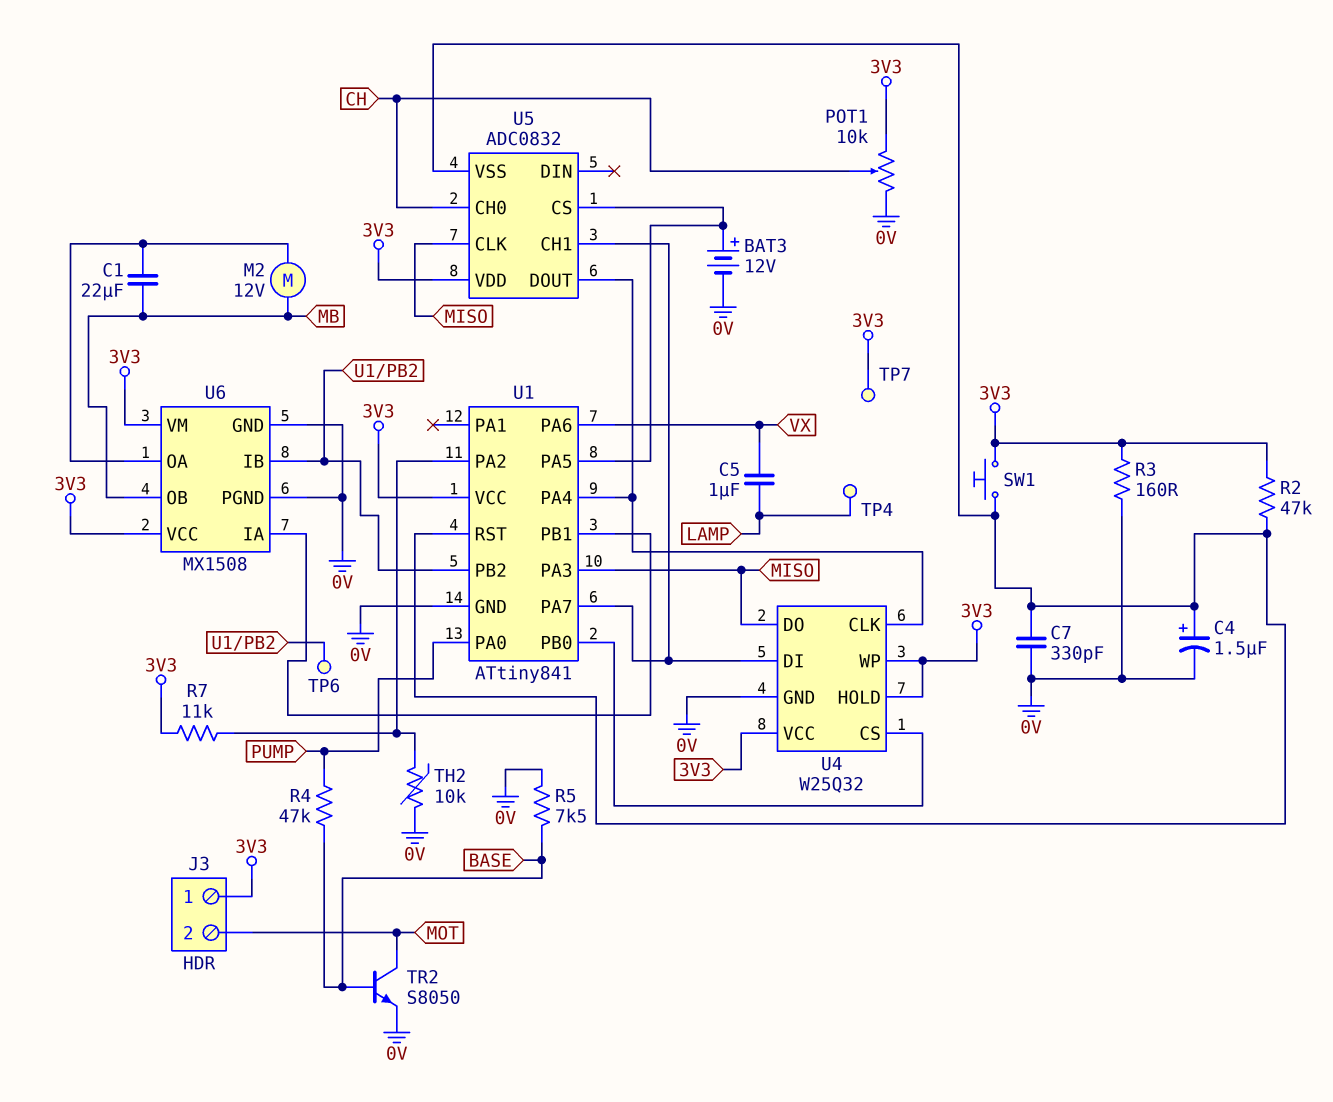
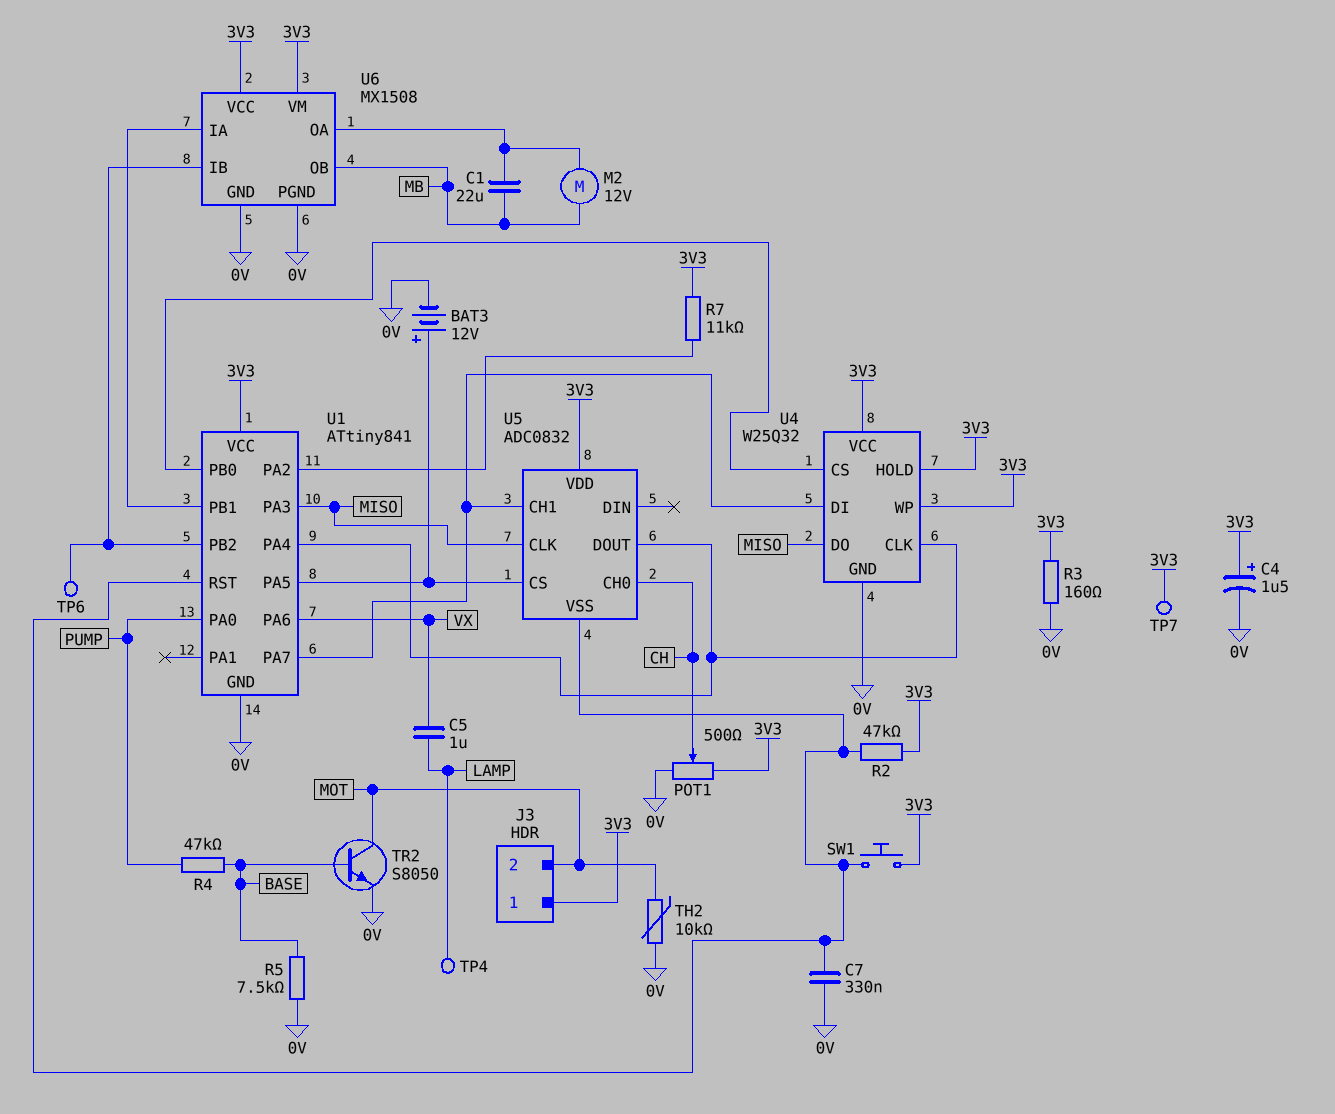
C4: 1.5uF (plus U1/RST, minus 0V) -> 1.5uF (plus 3V3, minus 0V)
C7: 330pF (0V, U1/RST) -> 330nF (0V, U1/RST)
POT1: 10k (0V, 3V3, wiper CH) -> 500 (0V, 3V3, wiper CH)
TH2: 10k (0V, U1/PA2) -> 10k (0V, MOT)

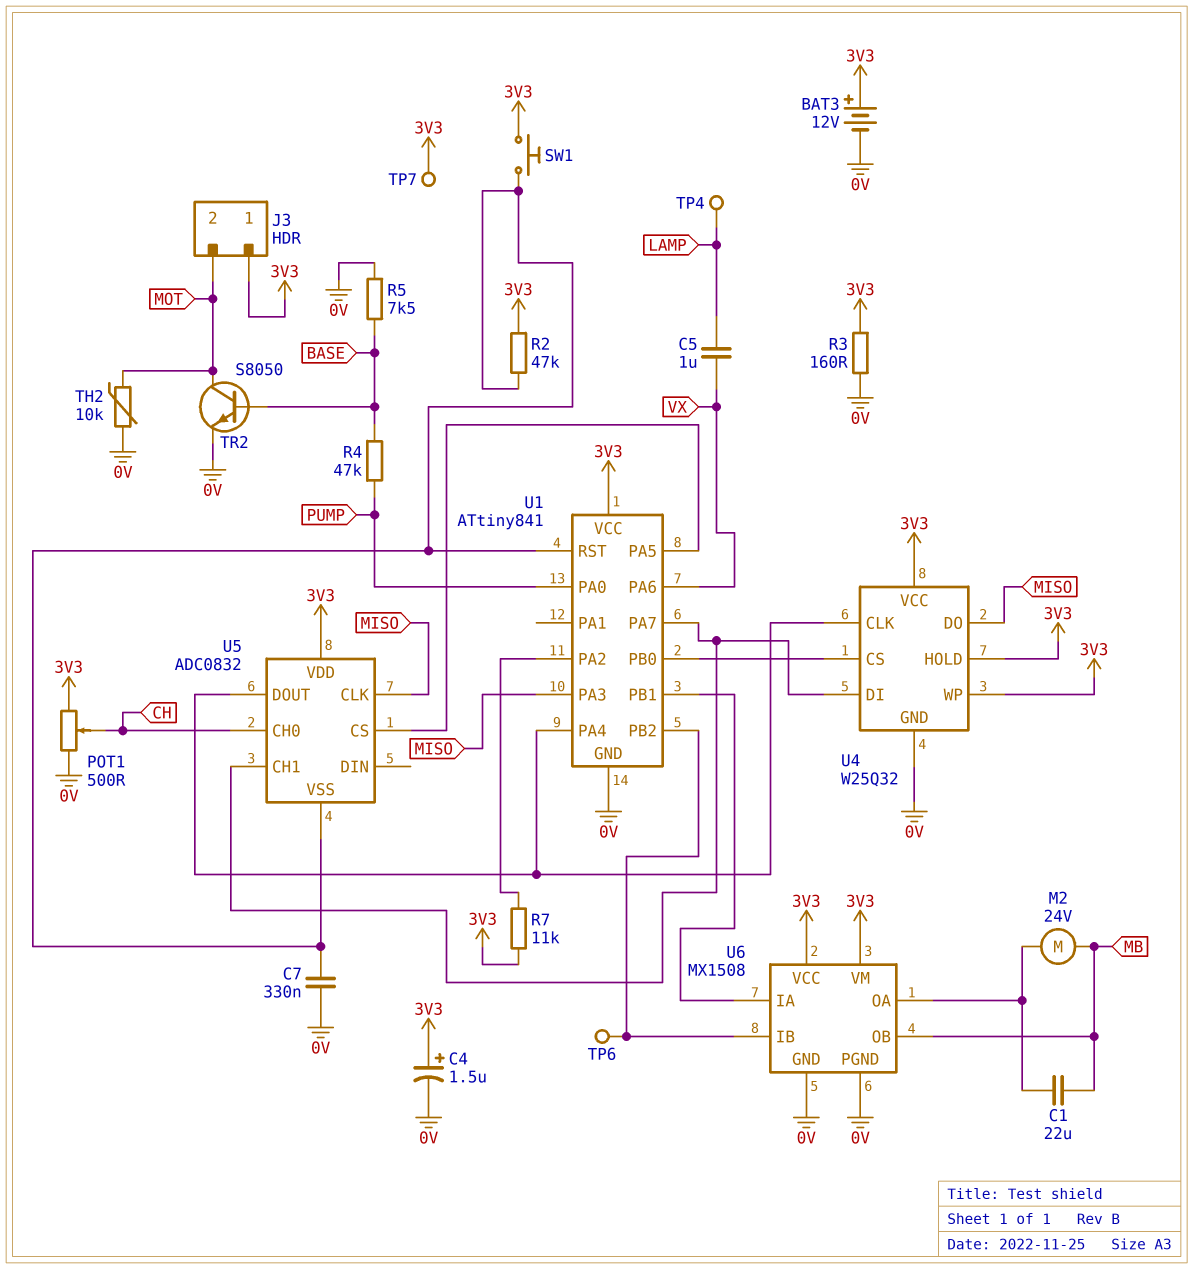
BAT3: 12V (plus U1/PA5, minus 0V) -> 12V (plus 3V3, minus 0V)
M2: motor 12V (MB, U6/OA) -> motor 24V (MB, U6/OA)

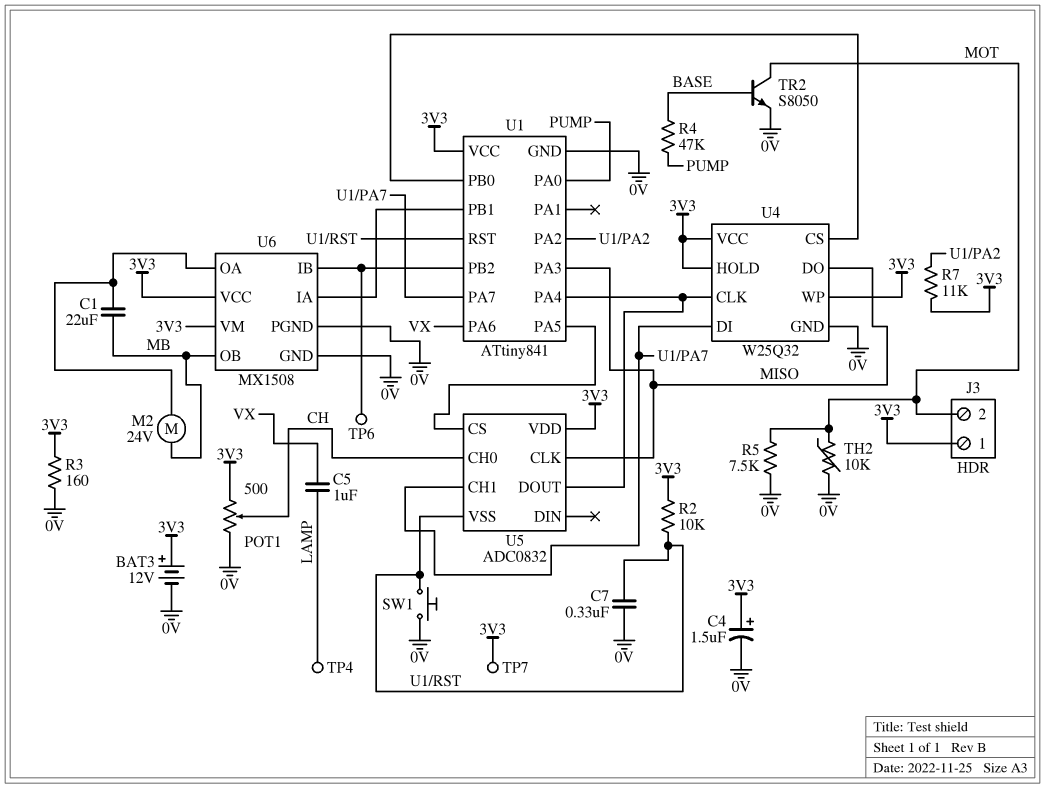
R2: 47k (3V3, U1/RST) -> 10k (3V3, U1/RST)
R5: 7.5k (0V, BASE) -> 7.5k (0V, MOT)
SW1: button (3V3, U1/RST) -> button (0V, U1/RST)

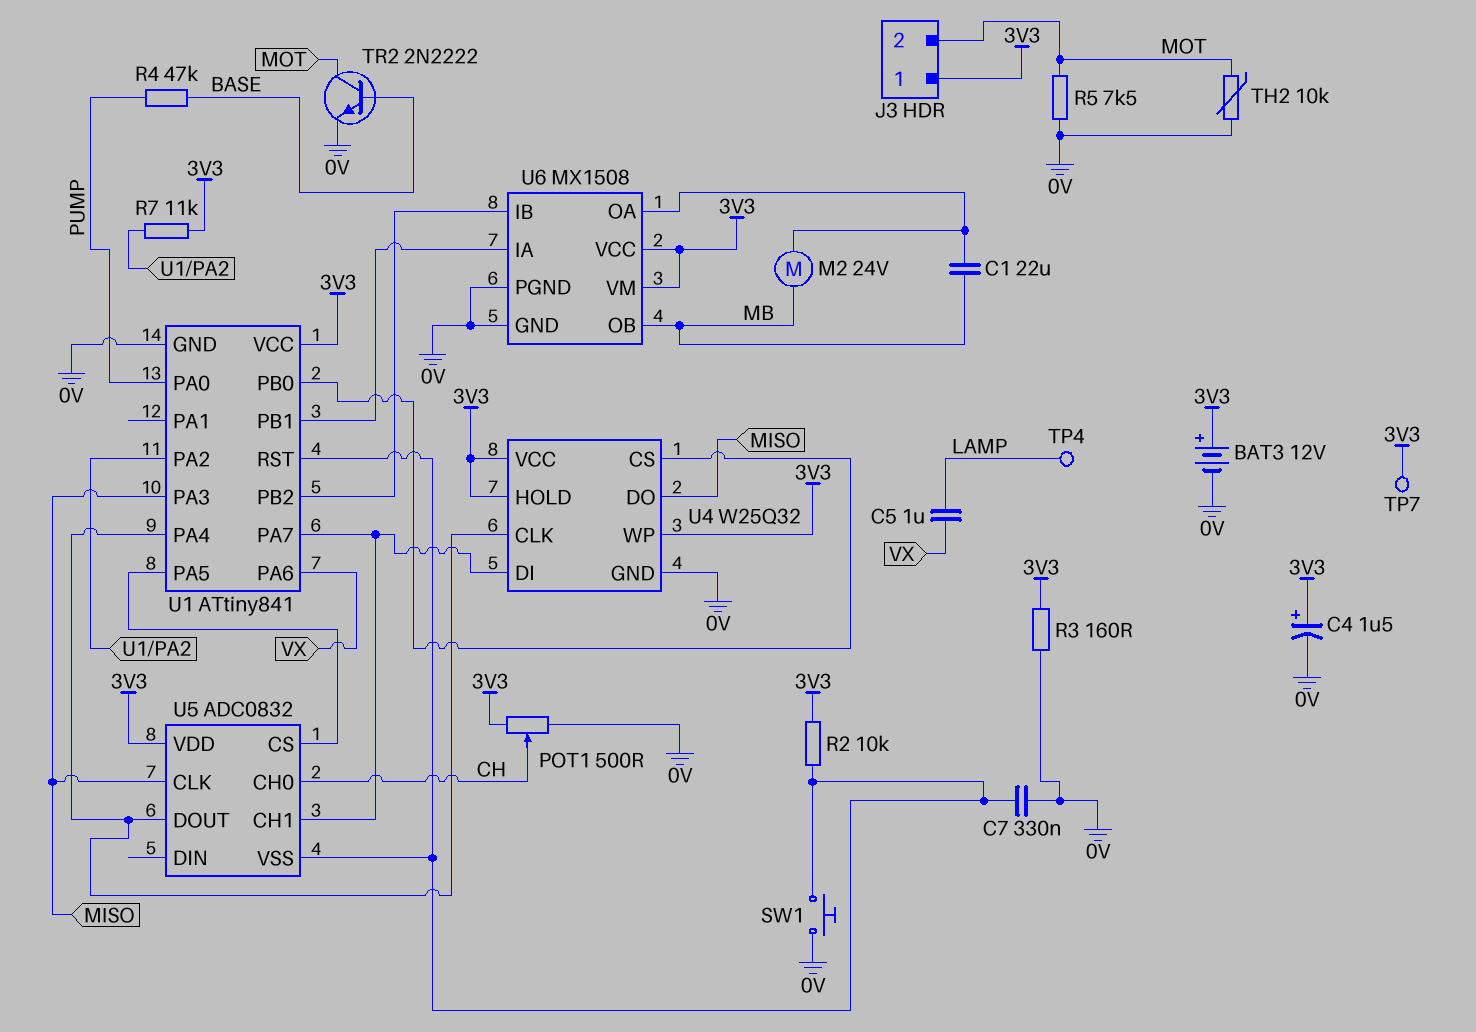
TP6: test point (U1/PB2) -> none
TR2: NPN S8050 (B BASE, C MOT, E 0V) -> NPN 2N2222 (B BASE, C MOT, E 0V)

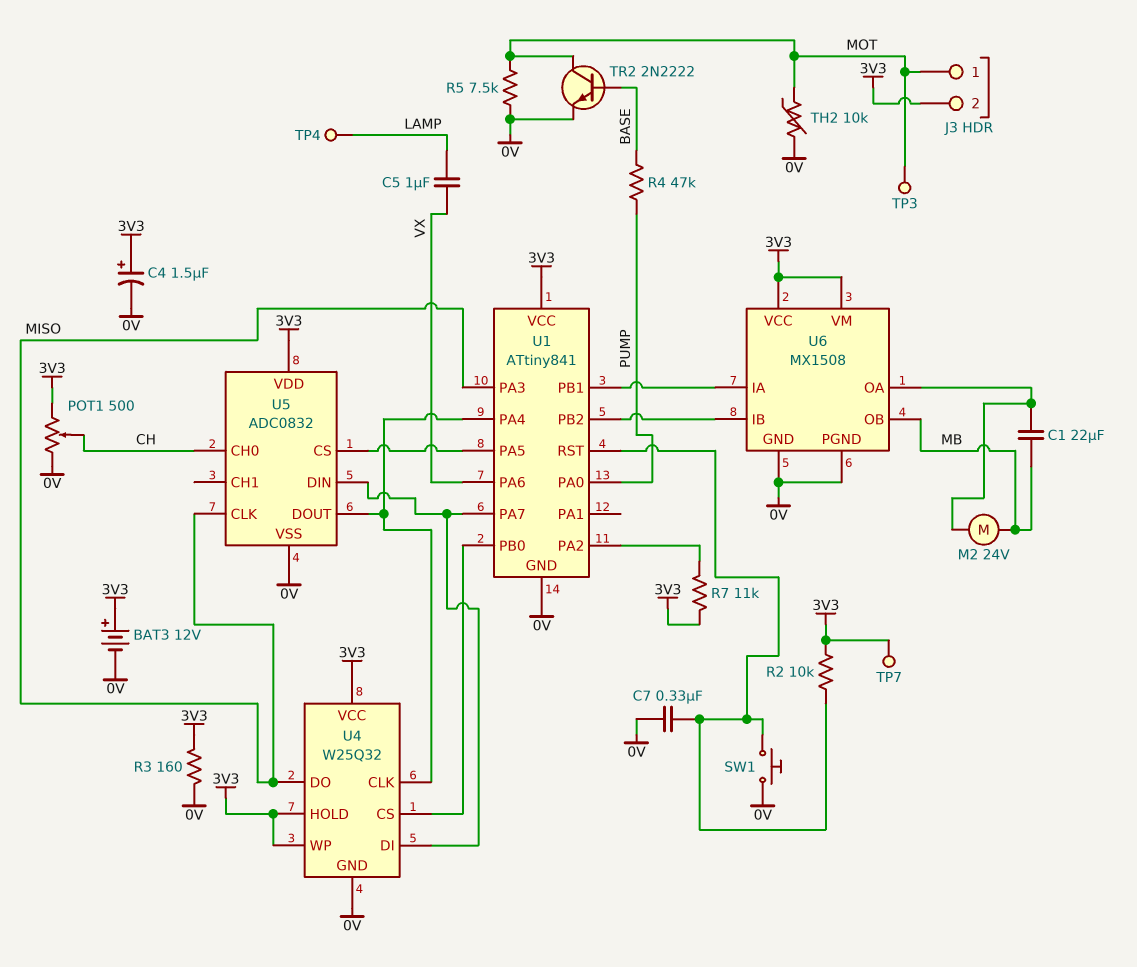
J3 pin 1: 3V3 -> MOT
J3 pin 2: MOT -> 3V3
TP3: none -> test point (MOT)
U5 pin CH1: U1/PA7 -> none
U5 pin DIN: none -> U1/PA7
U5 pin VSS: U1/RST -> 0V

